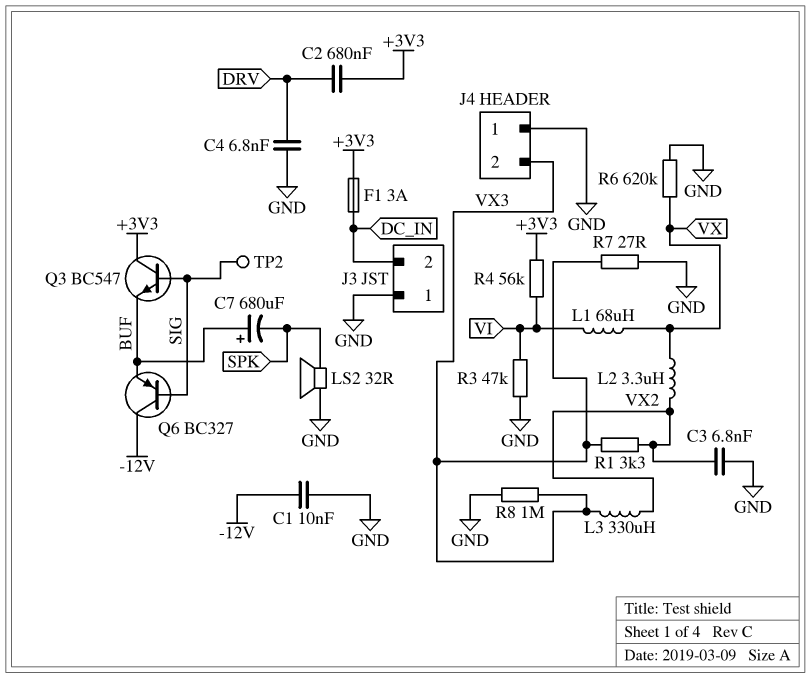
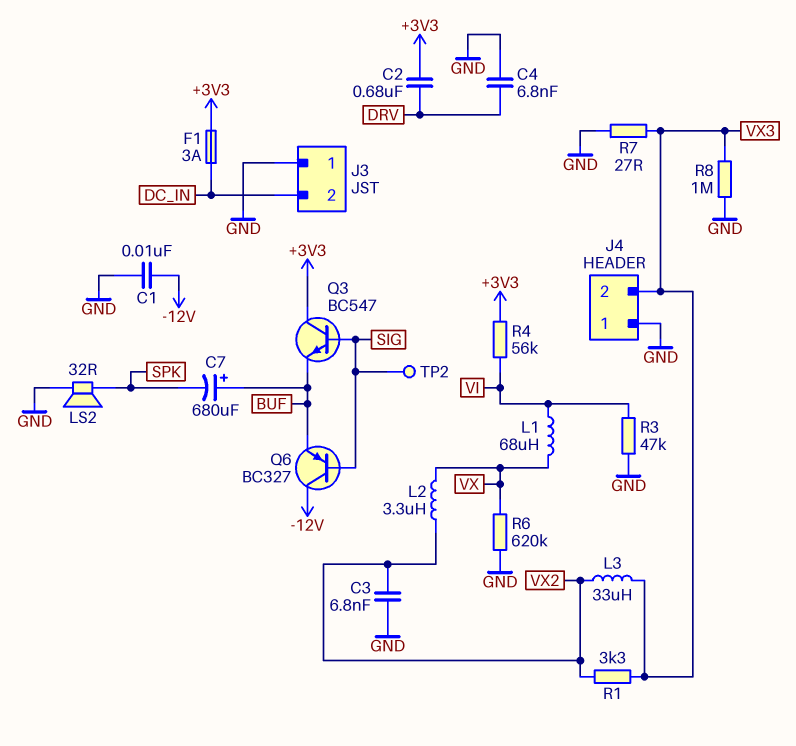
L3: 330uH (VX2, VX3) -> 33uH (VX2, VX3)

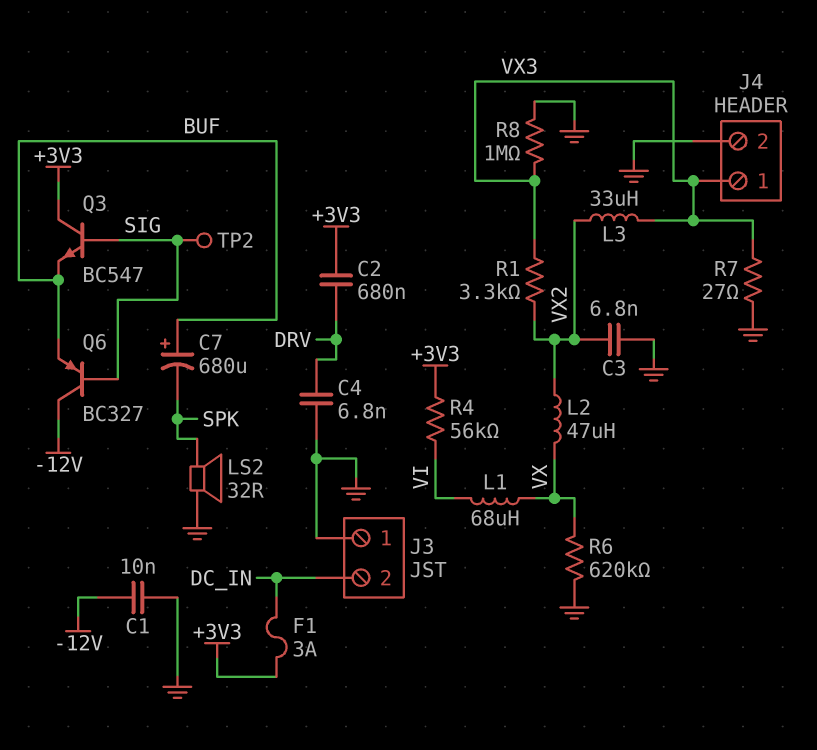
J4 pin 1: GND -> VX3
J4 pin 2: VX3 -> GND
L2: 3.3uH (VX, VX2) -> 47uH (VX, VX2)
R3: 47k (GND, VI) -> none

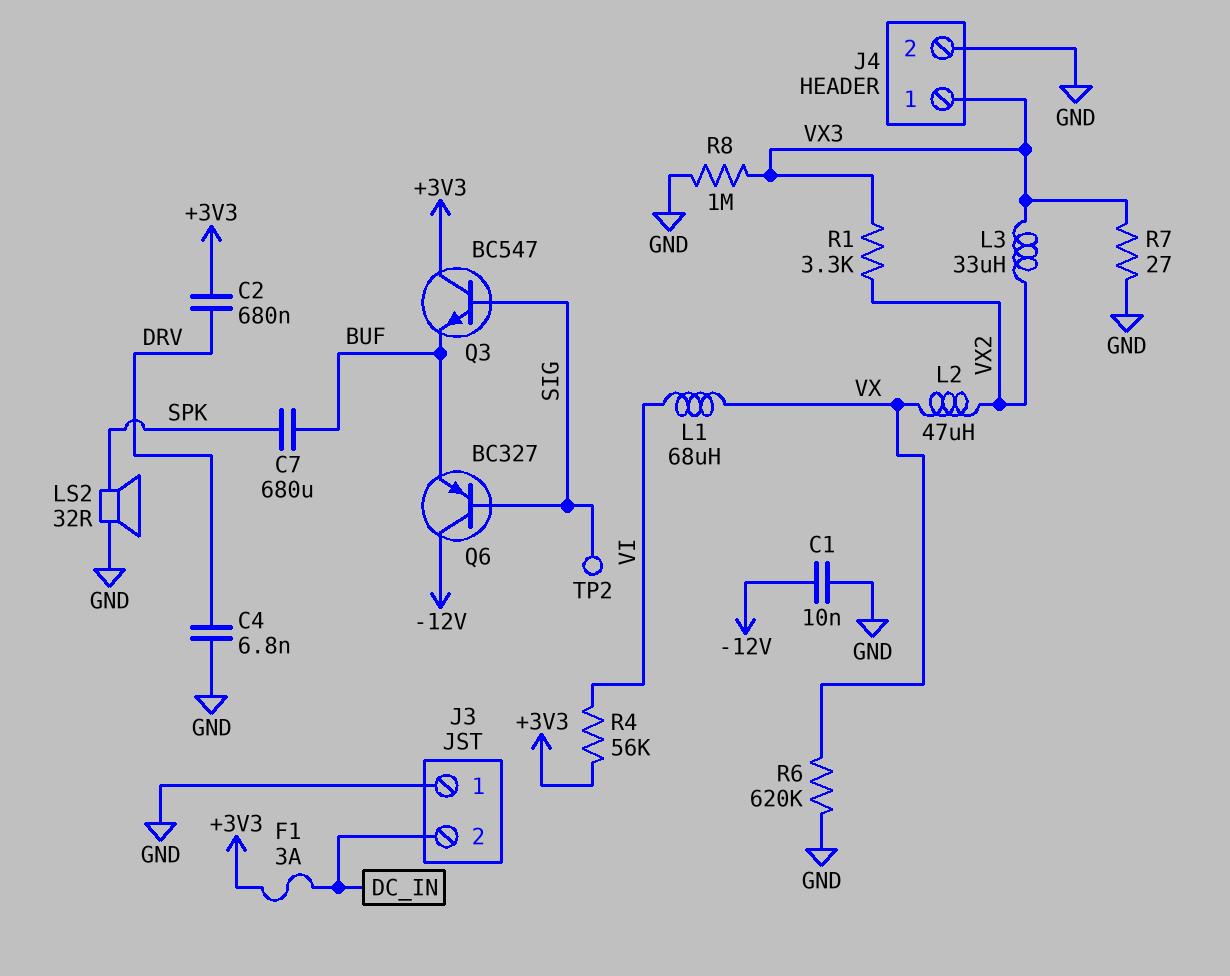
C3: 6.8nF (GND, VX2) -> none
C7: 680uF (plus BUF, minus SPK) -> 680uF (BUF, SPK)

